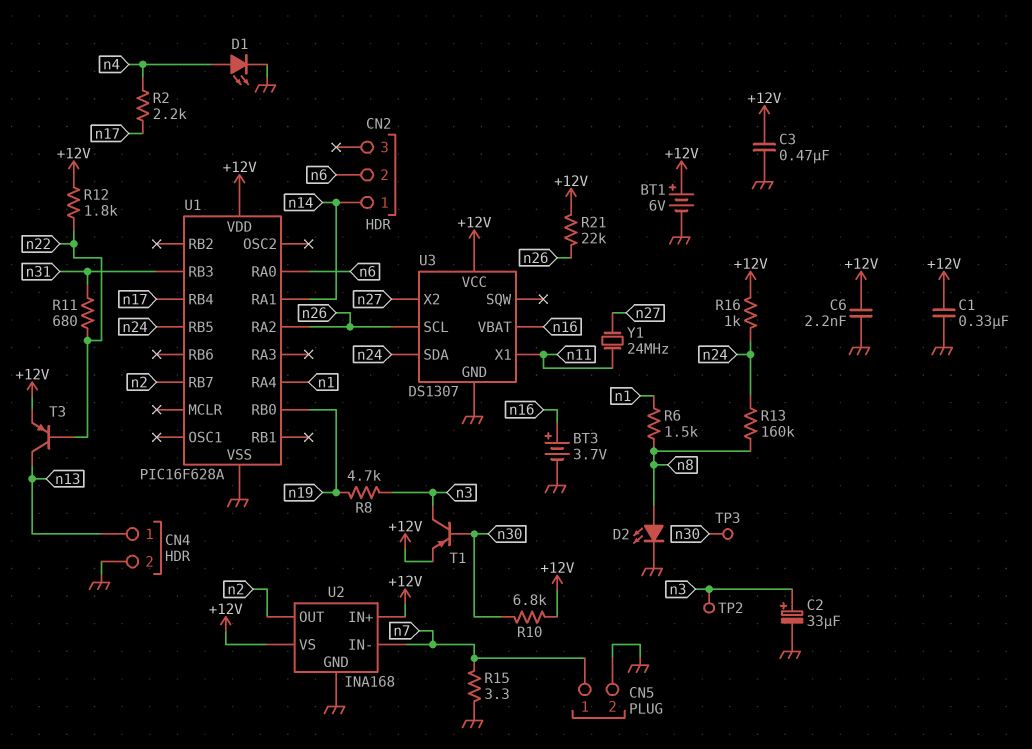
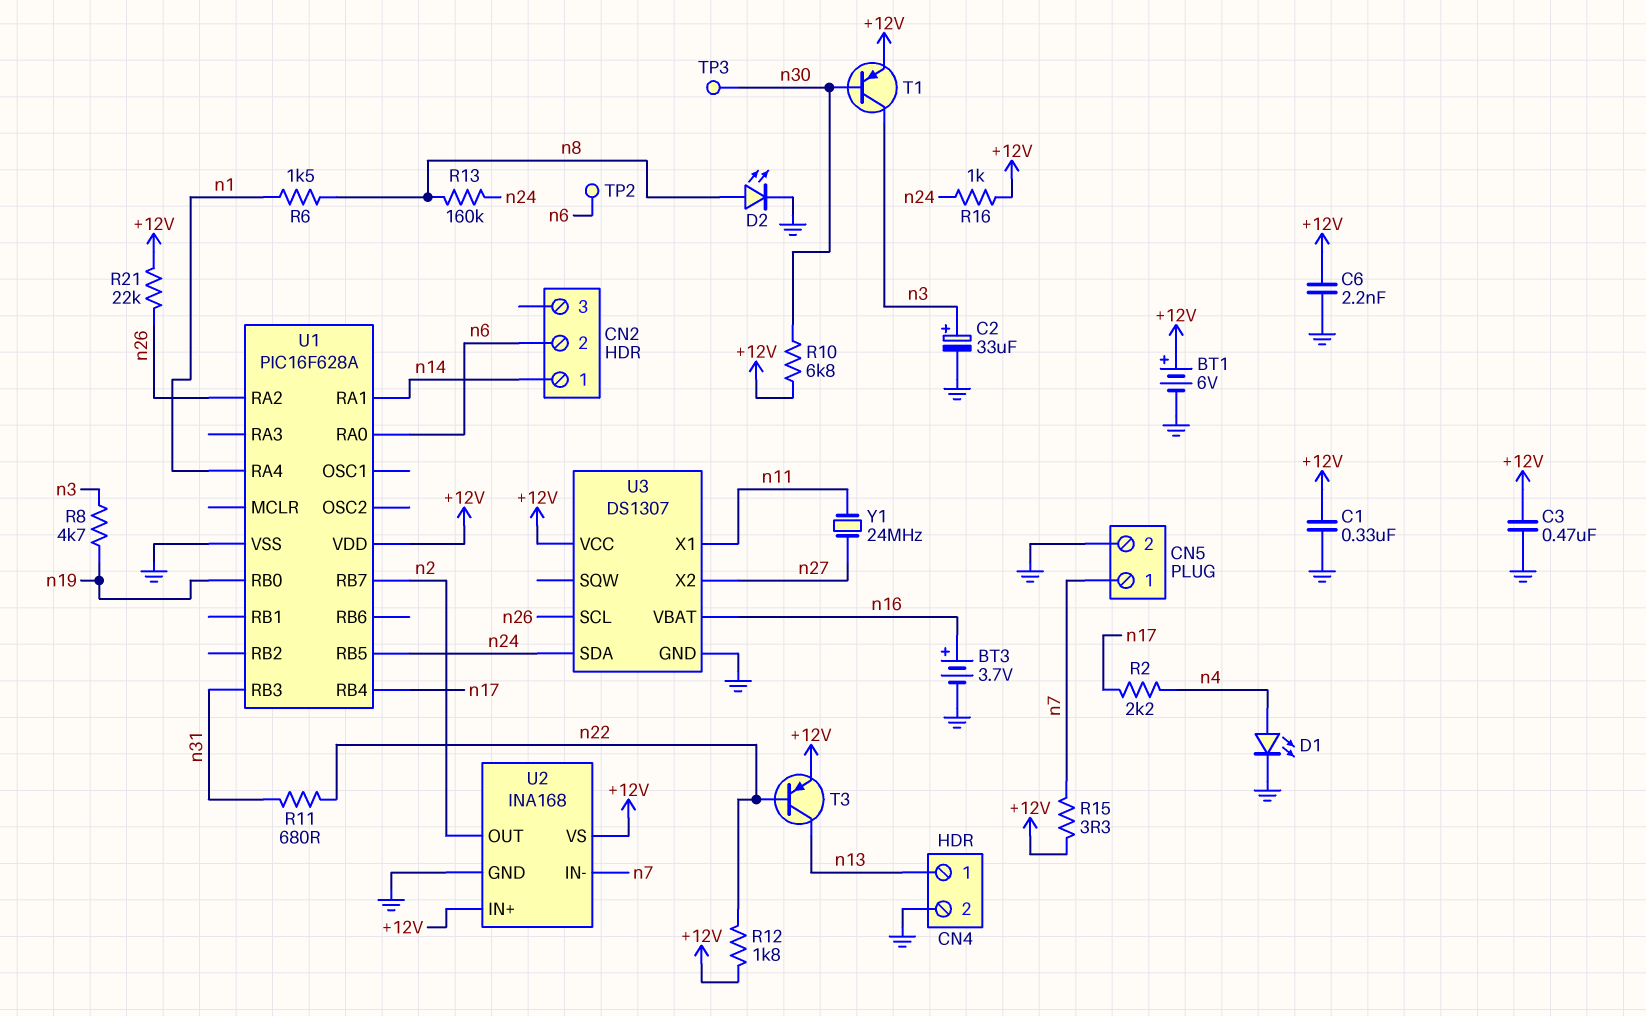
R15: 3.3 (GND, n7) -> 3.3 (+12V, n7)
TP2: test point (n3) -> test point (n6)

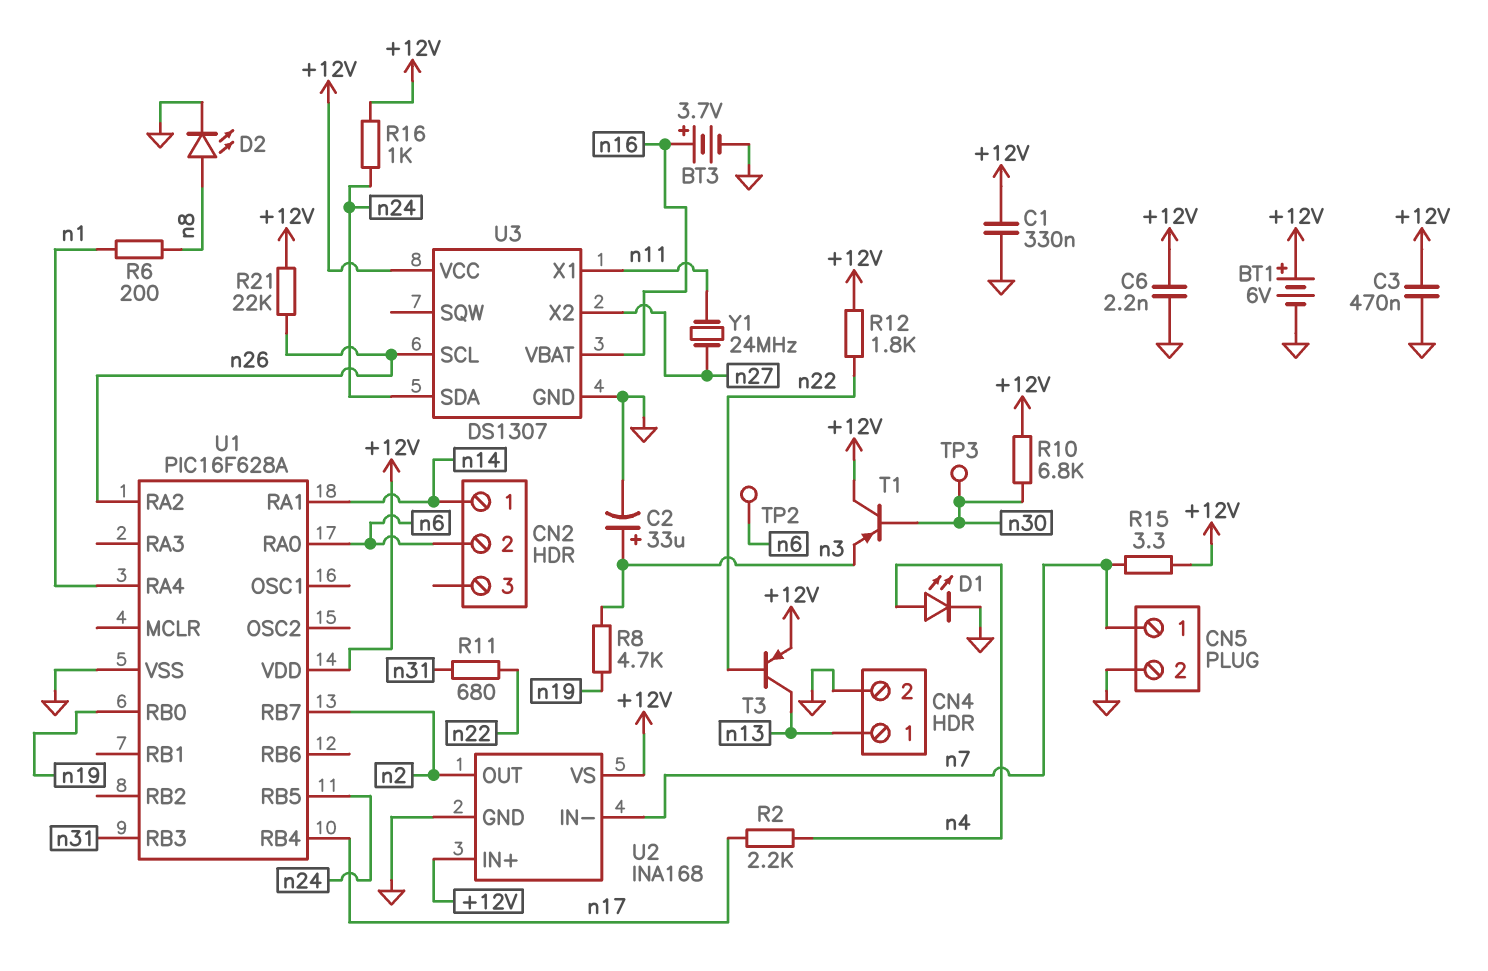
R6: 1.5k (n1, n8) -> 200 (n1, n8)
R13: 160k (n8, n24) -> none
T1: PNP (B n30, C n3, E +12V) -> PNP (B n30, C +12V, E n3)

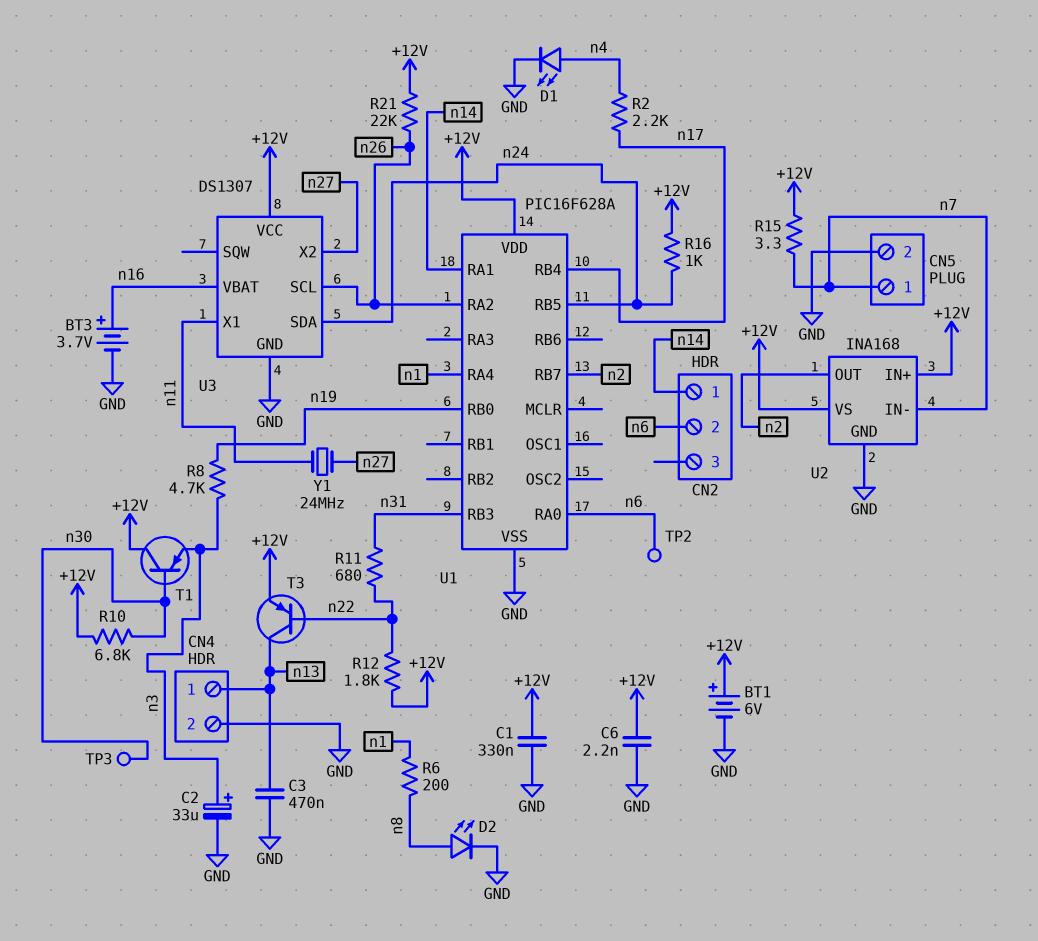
C3: 470nF (+12V, GND) -> 470nF (GND, n13)

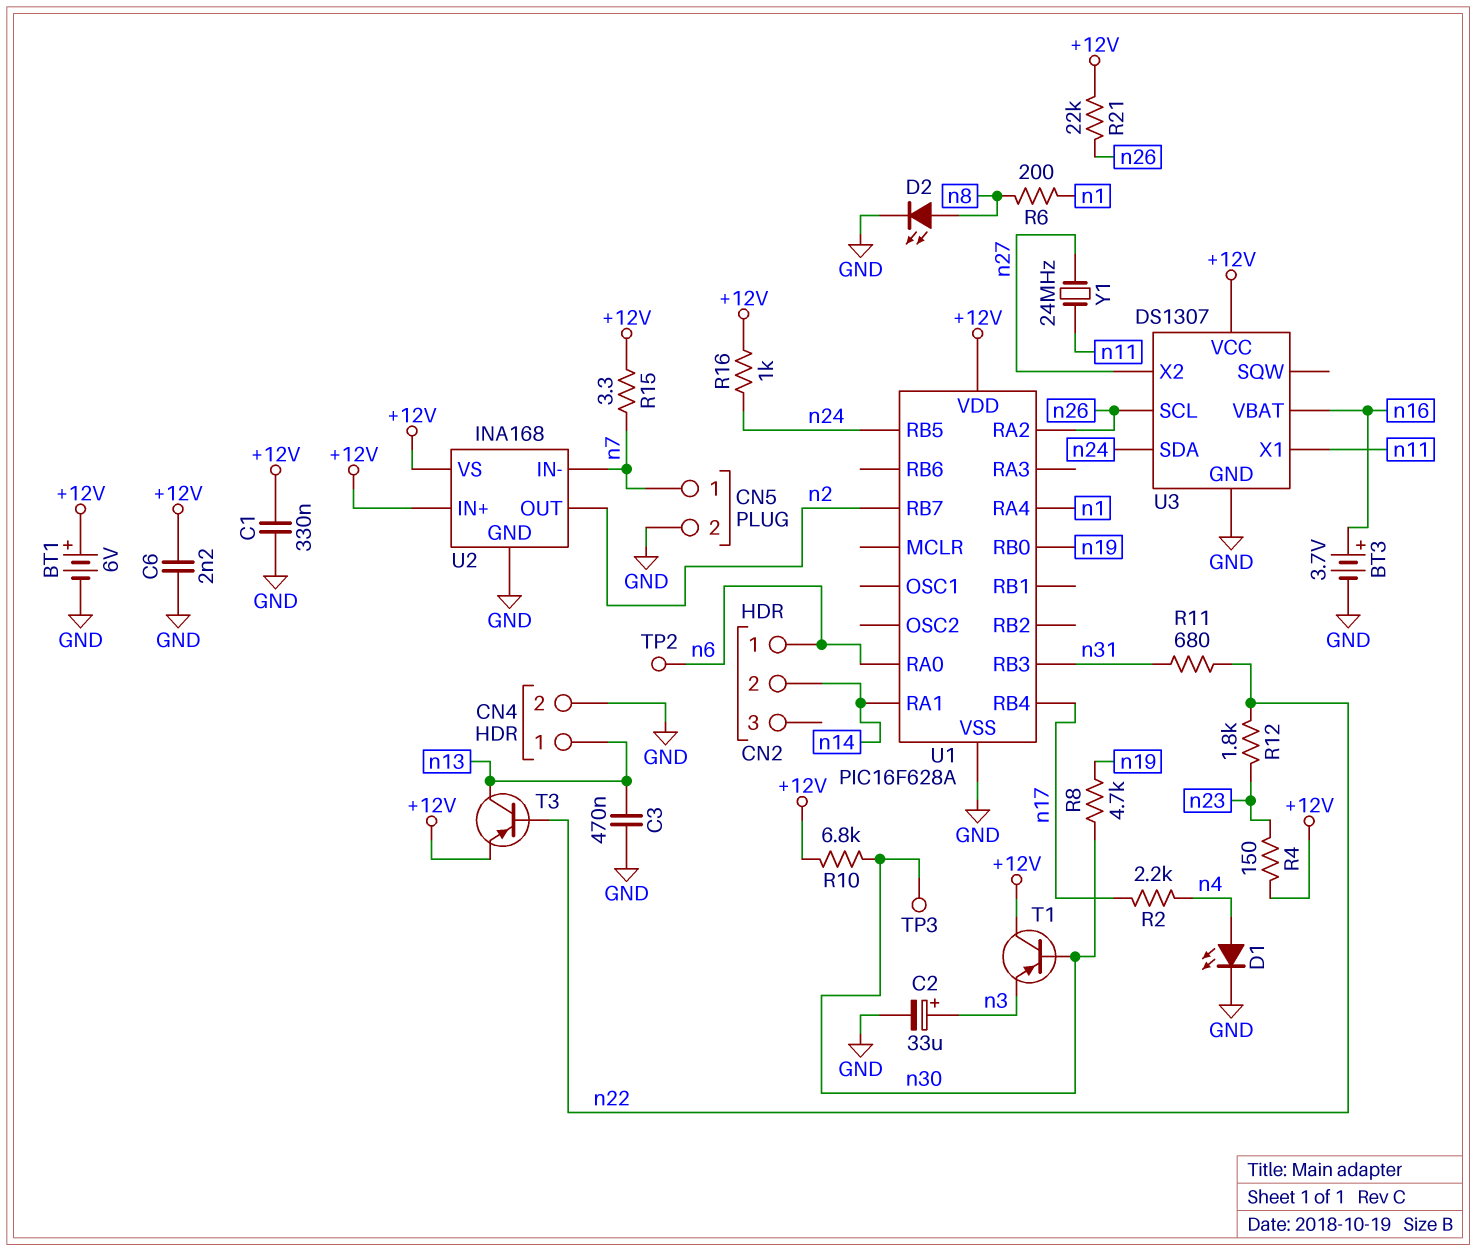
CN2 pin 1: n14 -> n6
CN2 pin 2: n6 -> n14
R4: none -> 150 (+12V, n23)
R8: 4.7k (n3, n19) -> 4.7k (n19, n30)
R12: 1.8k (+12V, n22) -> 1.8k (n22, n23)

